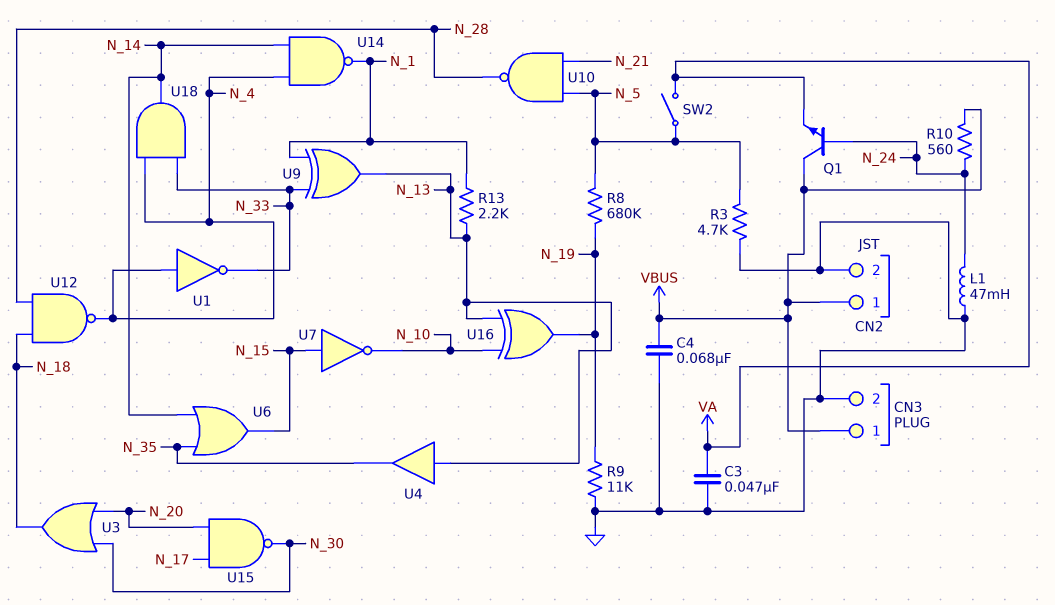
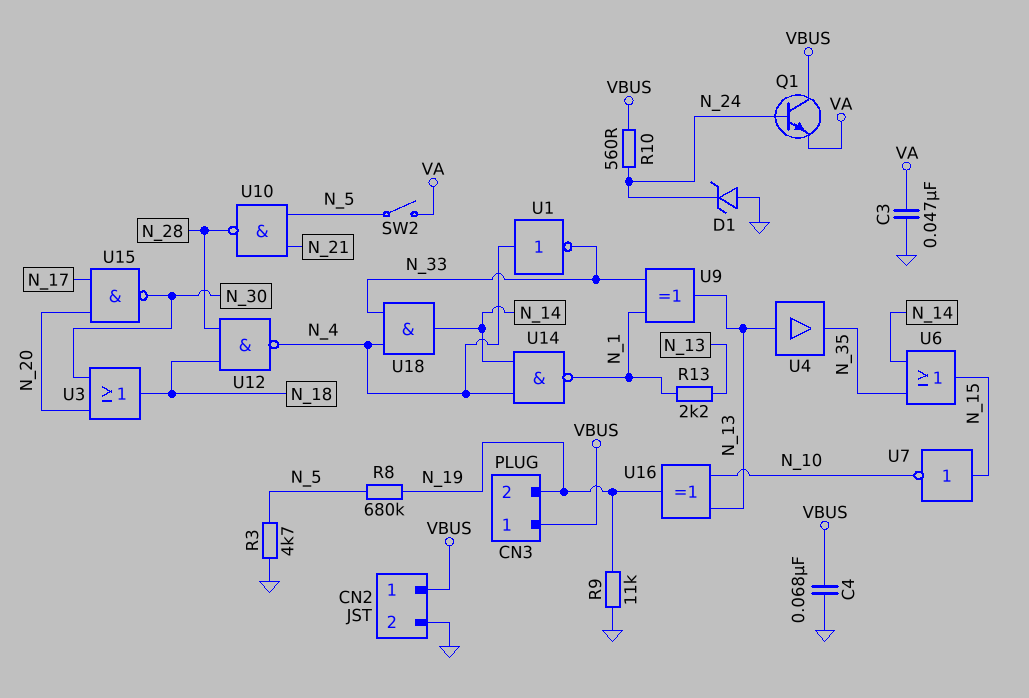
CN3 pin 2: GND -> N_19
D1: none -> zener (A GND, K N_24)
L1: 47mH (GND, N_24) -> none

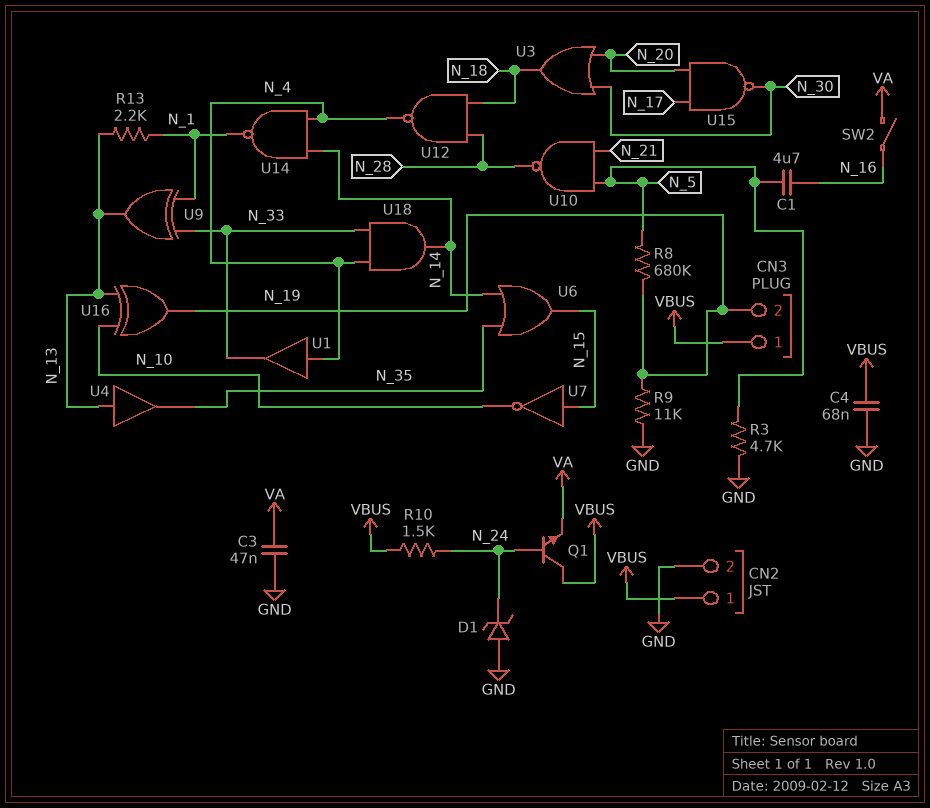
C1: none -> 4.7uF (N_5, N_16)
R10: 560 (N_24, VBUS) -> 1.5k (N_24, VBUS)
SW2: switch (N_5, VA) -> switch (N_16, VA)
U1: NOT (in N_4, out N_33) -> buffer (in N_4, out N_33)

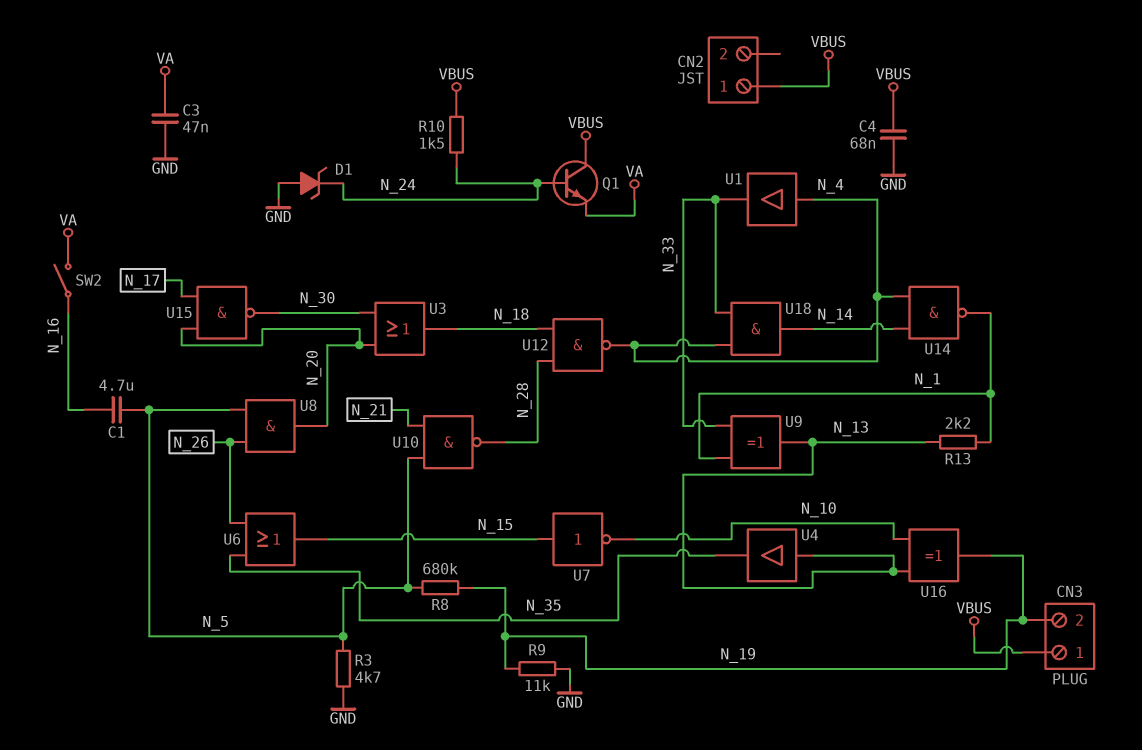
CN2 pin 2: GND -> none
U6: OR (in N_14, in N_35, out N_15) -> OR (in N_26, in N_35, out N_15)
U8: none -> AND (in N_5, in N_26, out N_20)

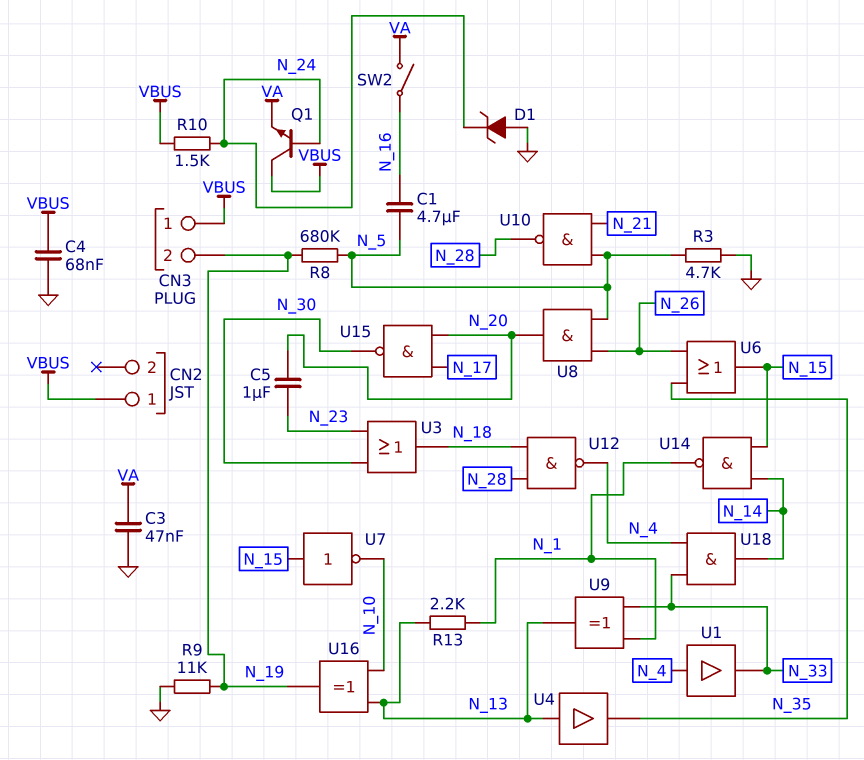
C5: none -> 1uF (N_20, N_23)
U3: OR (in N_20, in N_30, out N_18) -> OR (in N_23, in N_30, out N_18)
U14: NAND (in N_4, in N_14, out N_1) -> NAND (in N_14, in N_15, out N_1)

